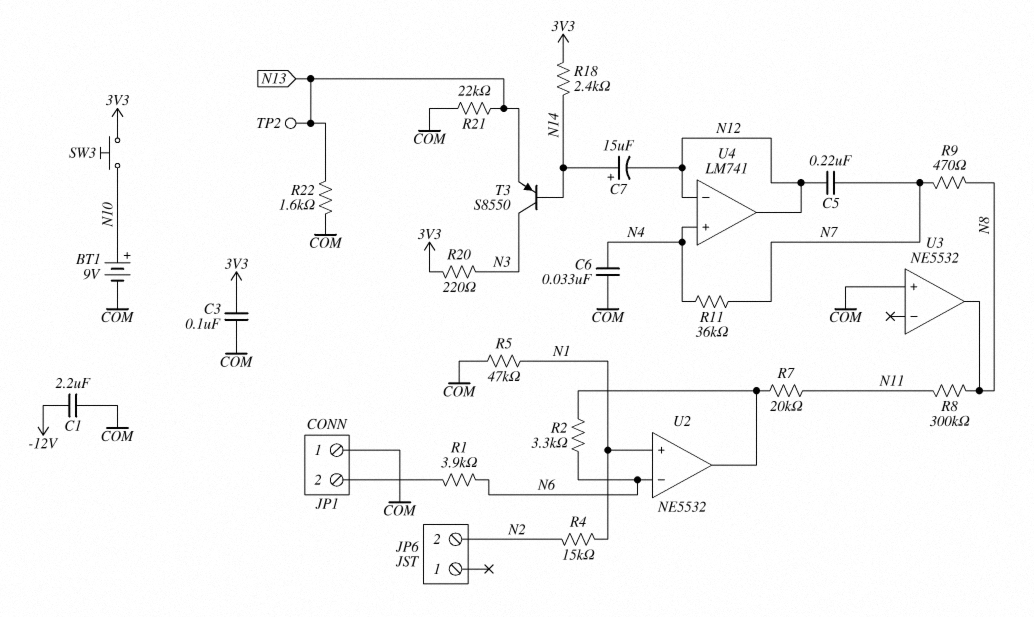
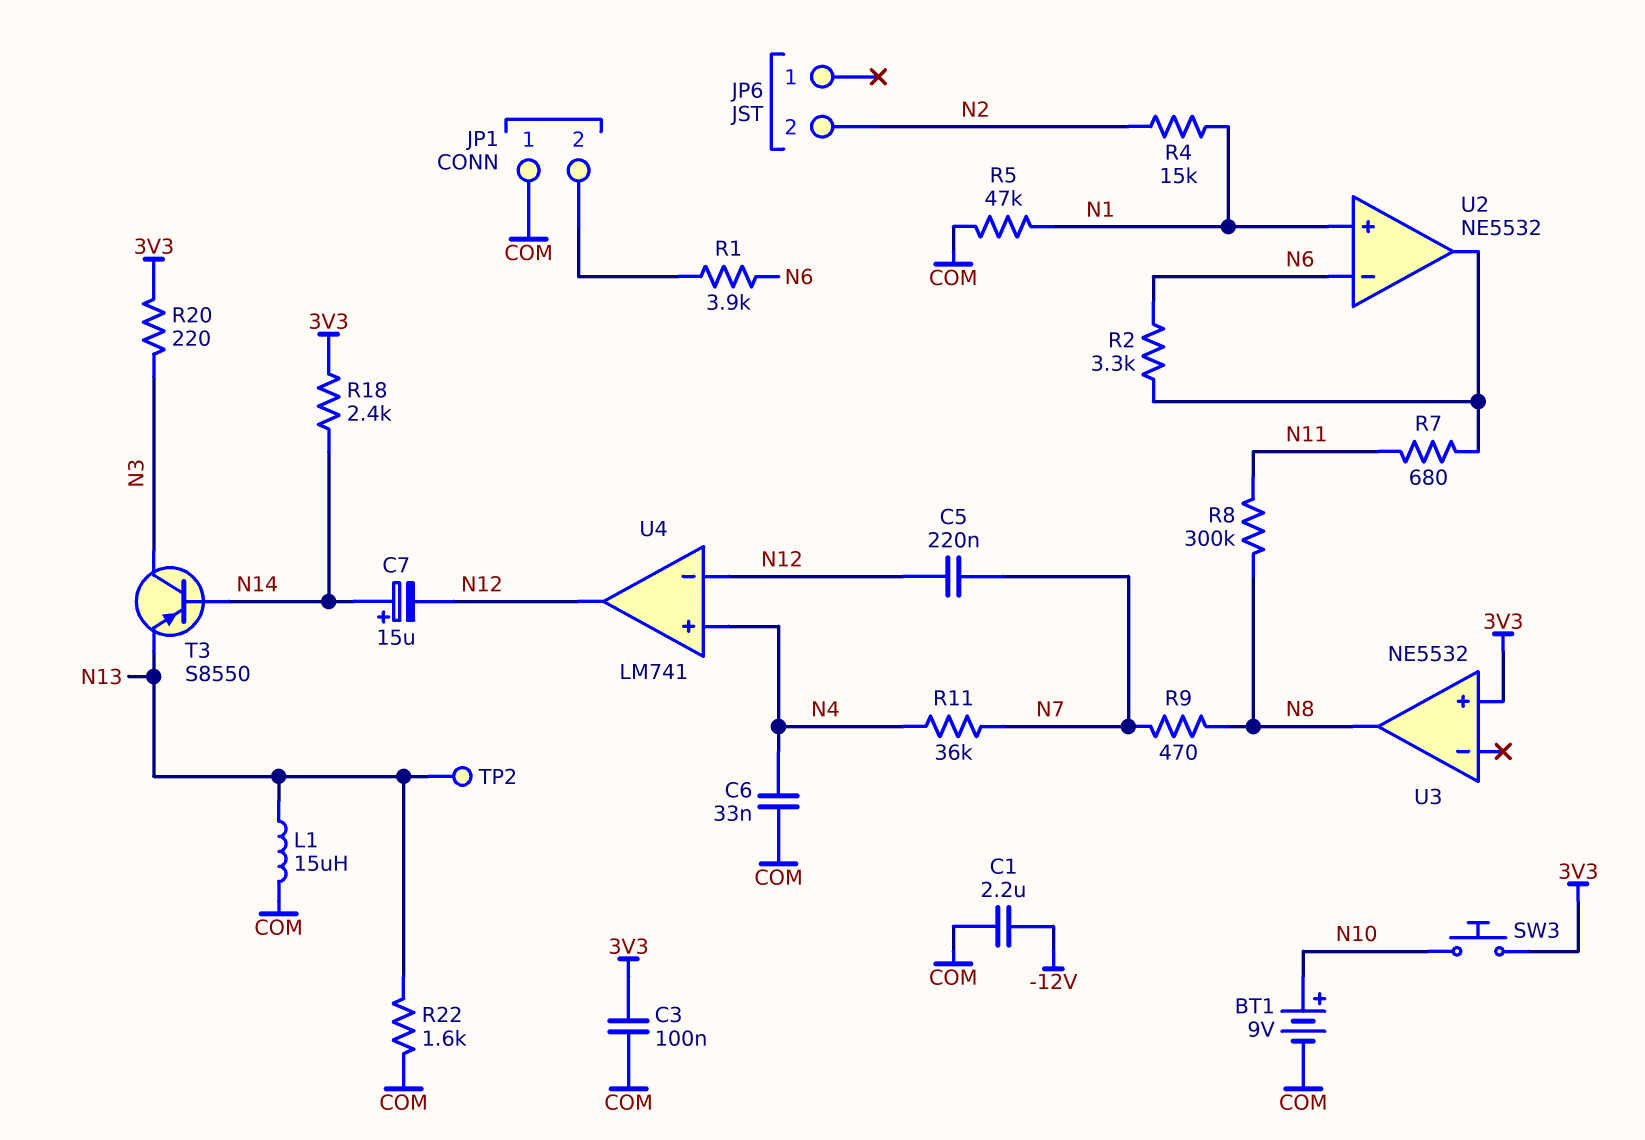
L1: none -> 15uH (COM, N13)
R7: 20k (N11, U2/out) -> 680 (N11, U2/out)
R21: 22k (COM, N13) -> none
U3 pin in+: COM -> 3V3

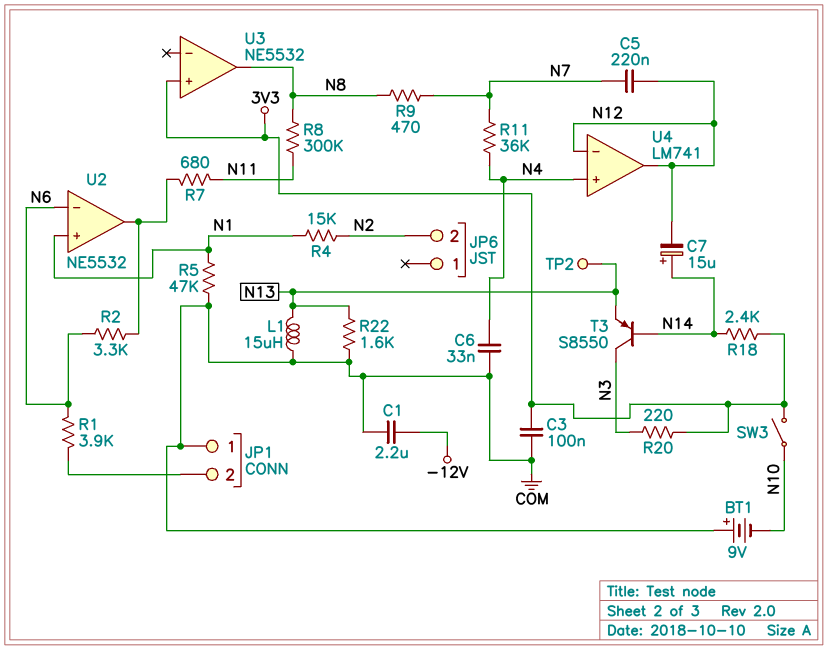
BT1: 9V (plus N10, minus COM) -> 9V (plus COM, minus N10)
SW3: button (3V3, N10) -> switch (3V3, N10)

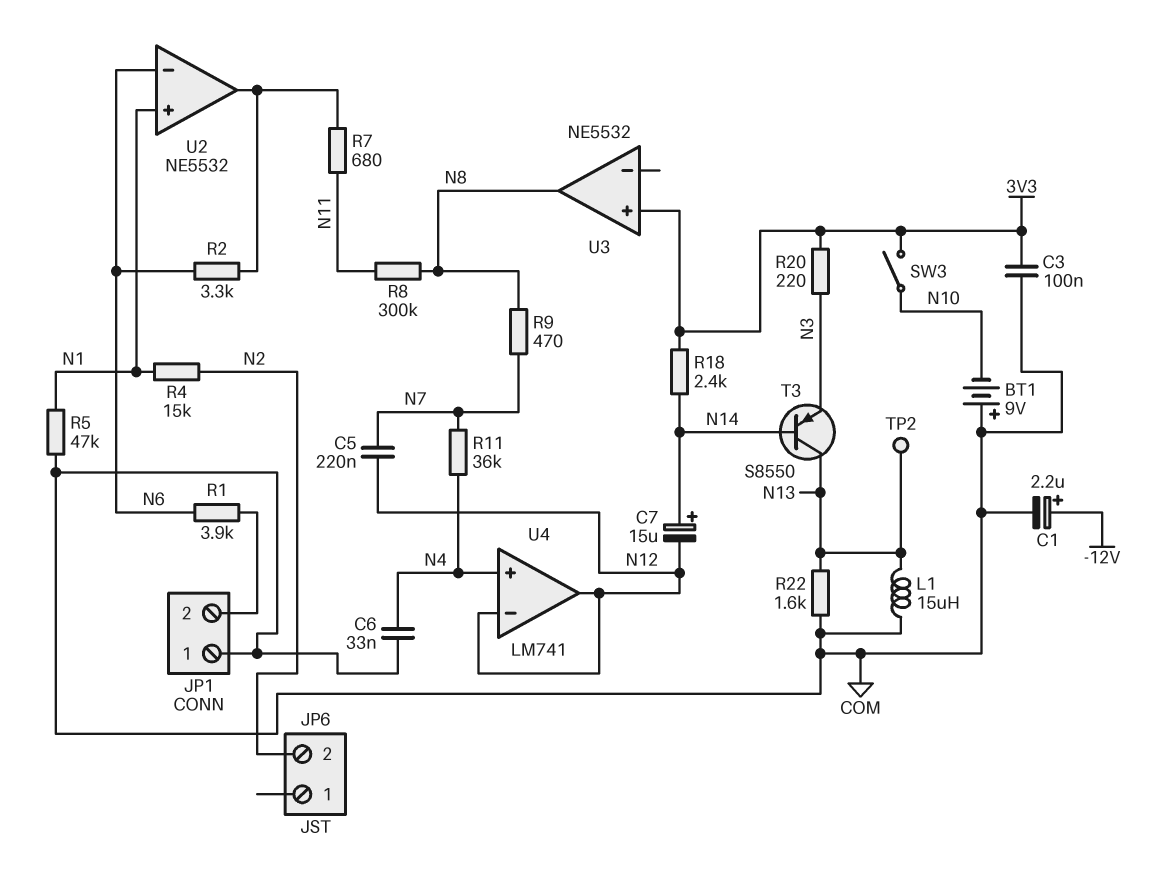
C1: 2.2uF (-12V, COM) -> 2.2uF (plus -12V, minus COM)
T3: PNP S8550 (B N14, C N3, E N13) -> PNP S8550 (B N14, C N13, E N3)

